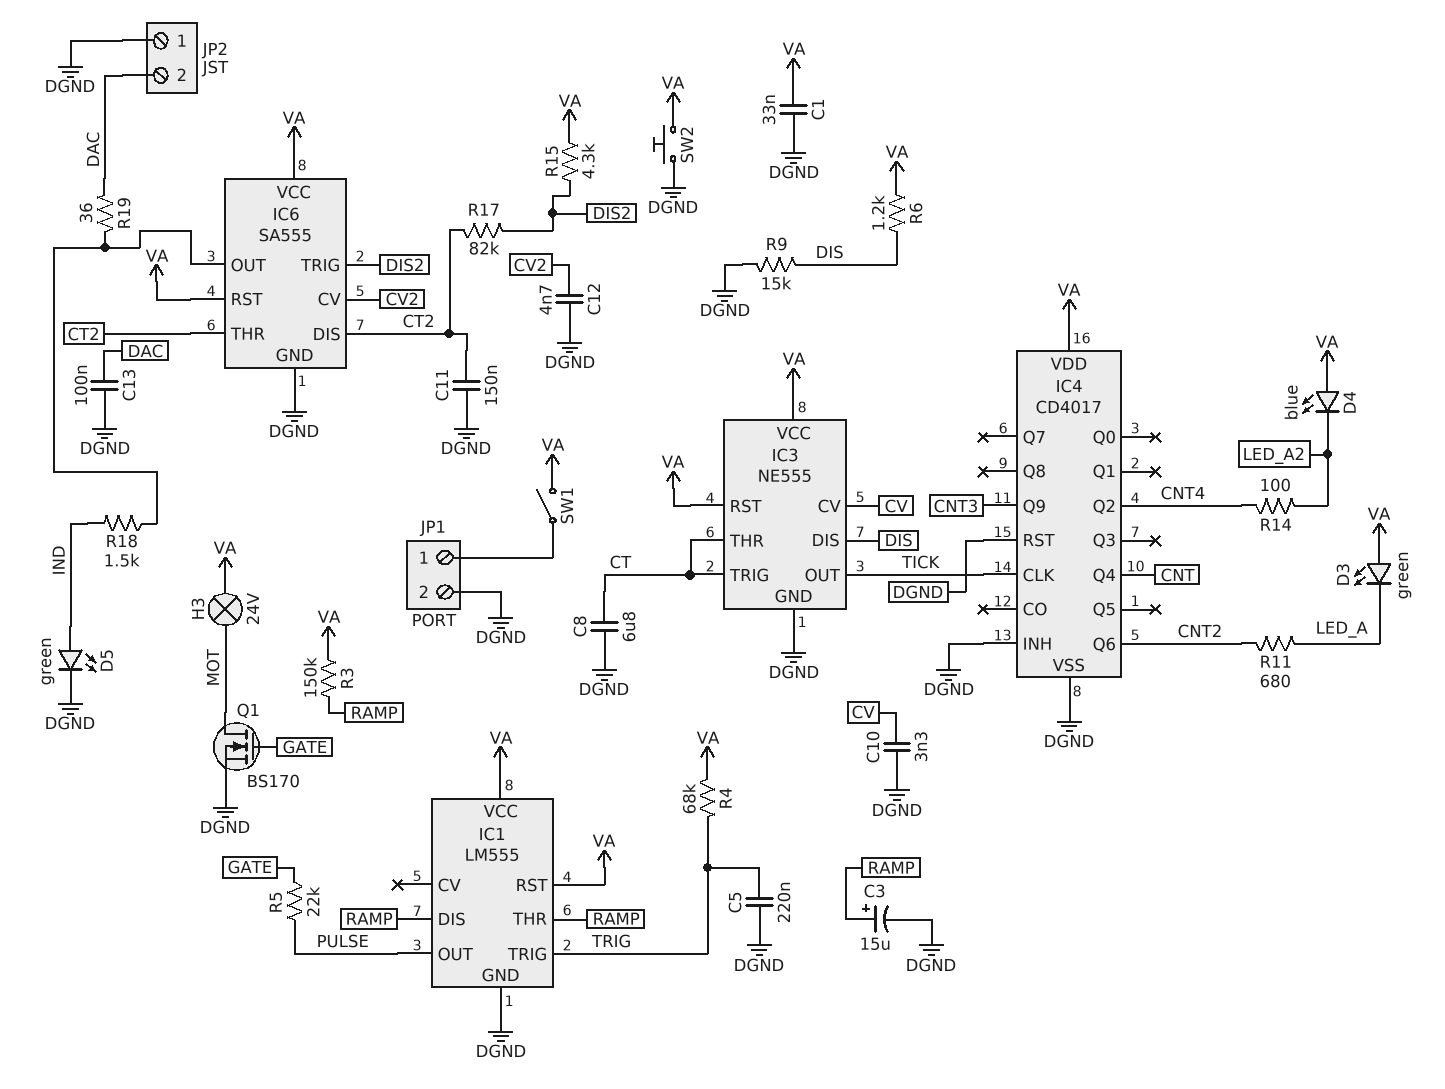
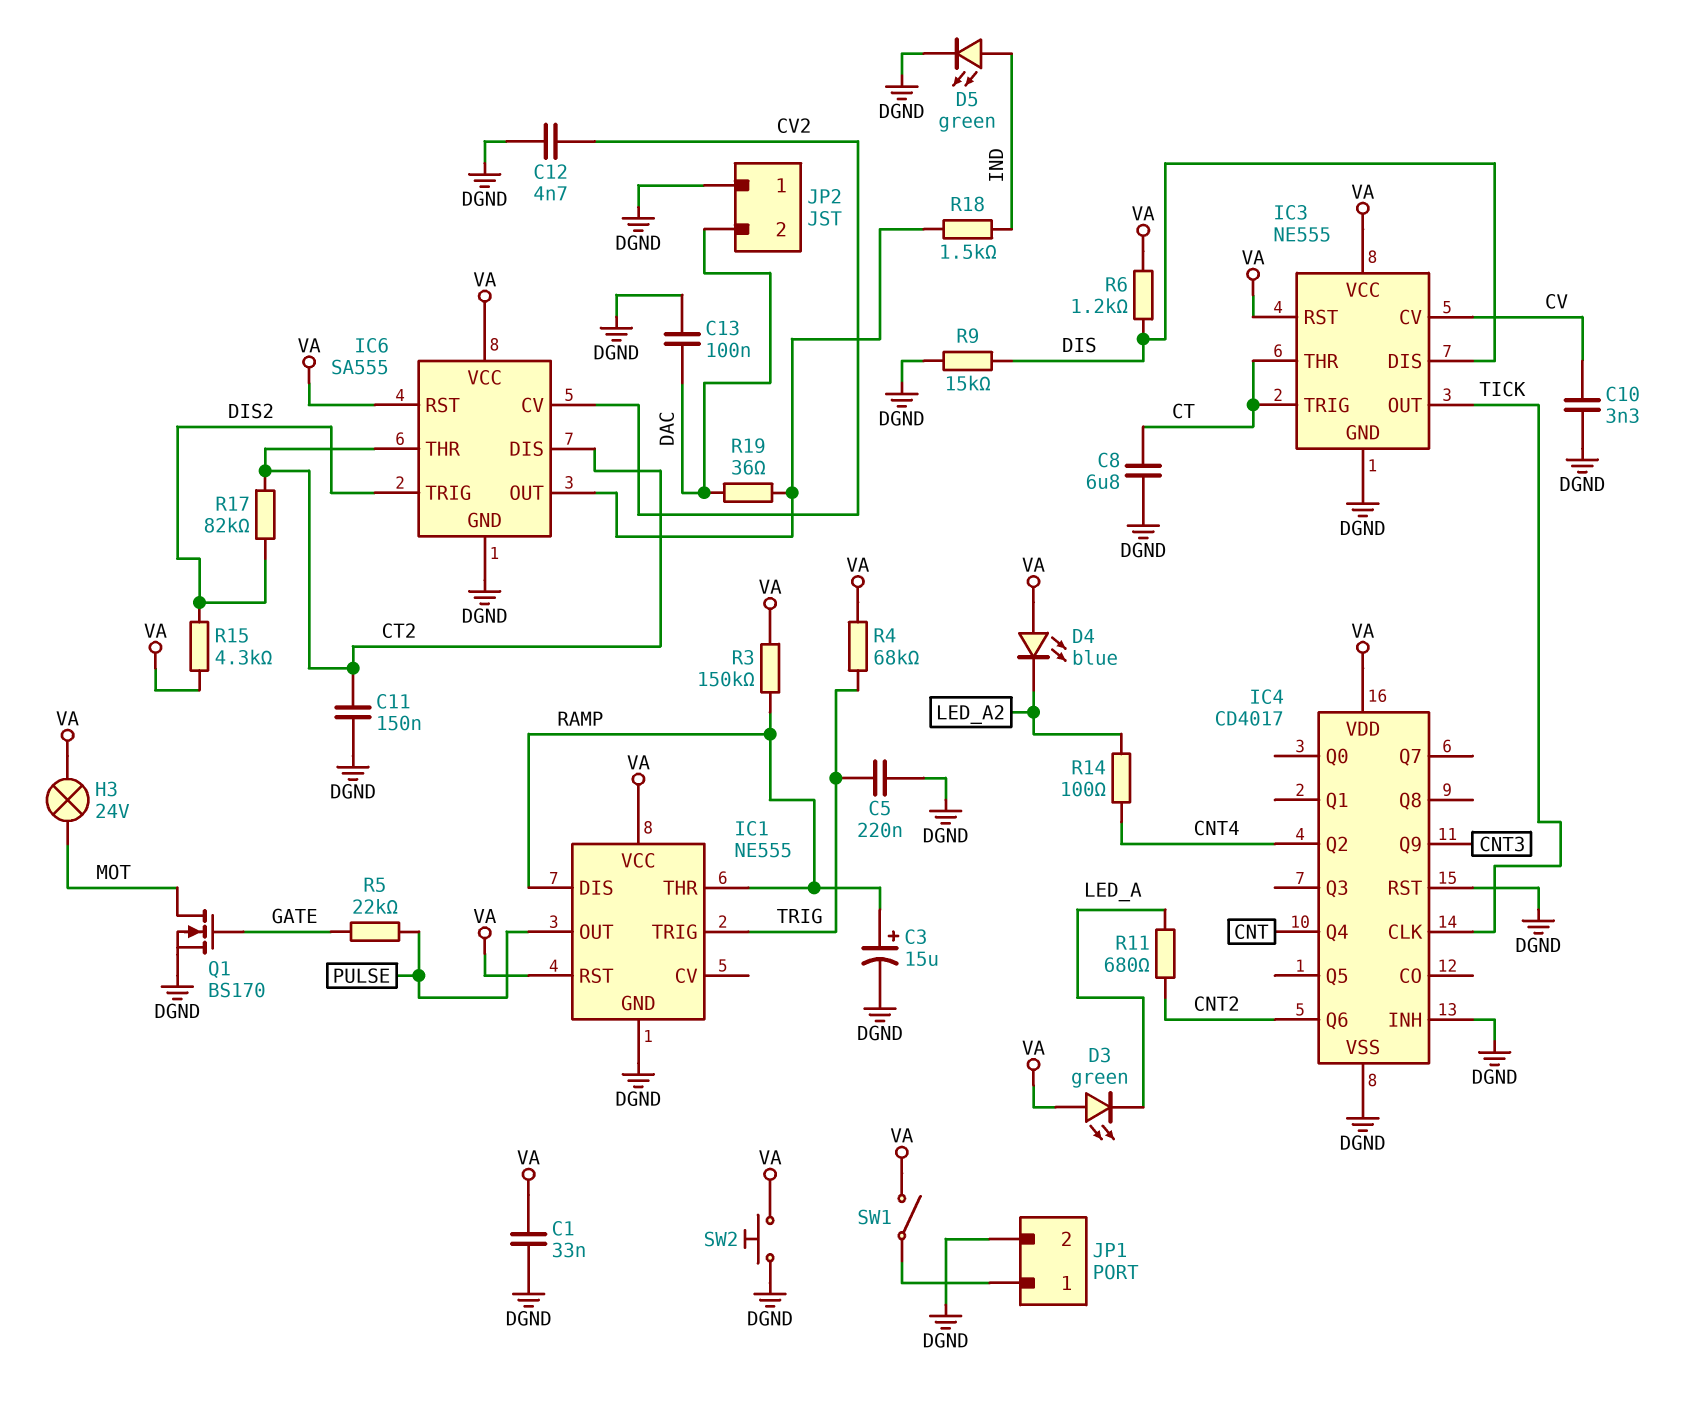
IC1: LM555 -> NE555

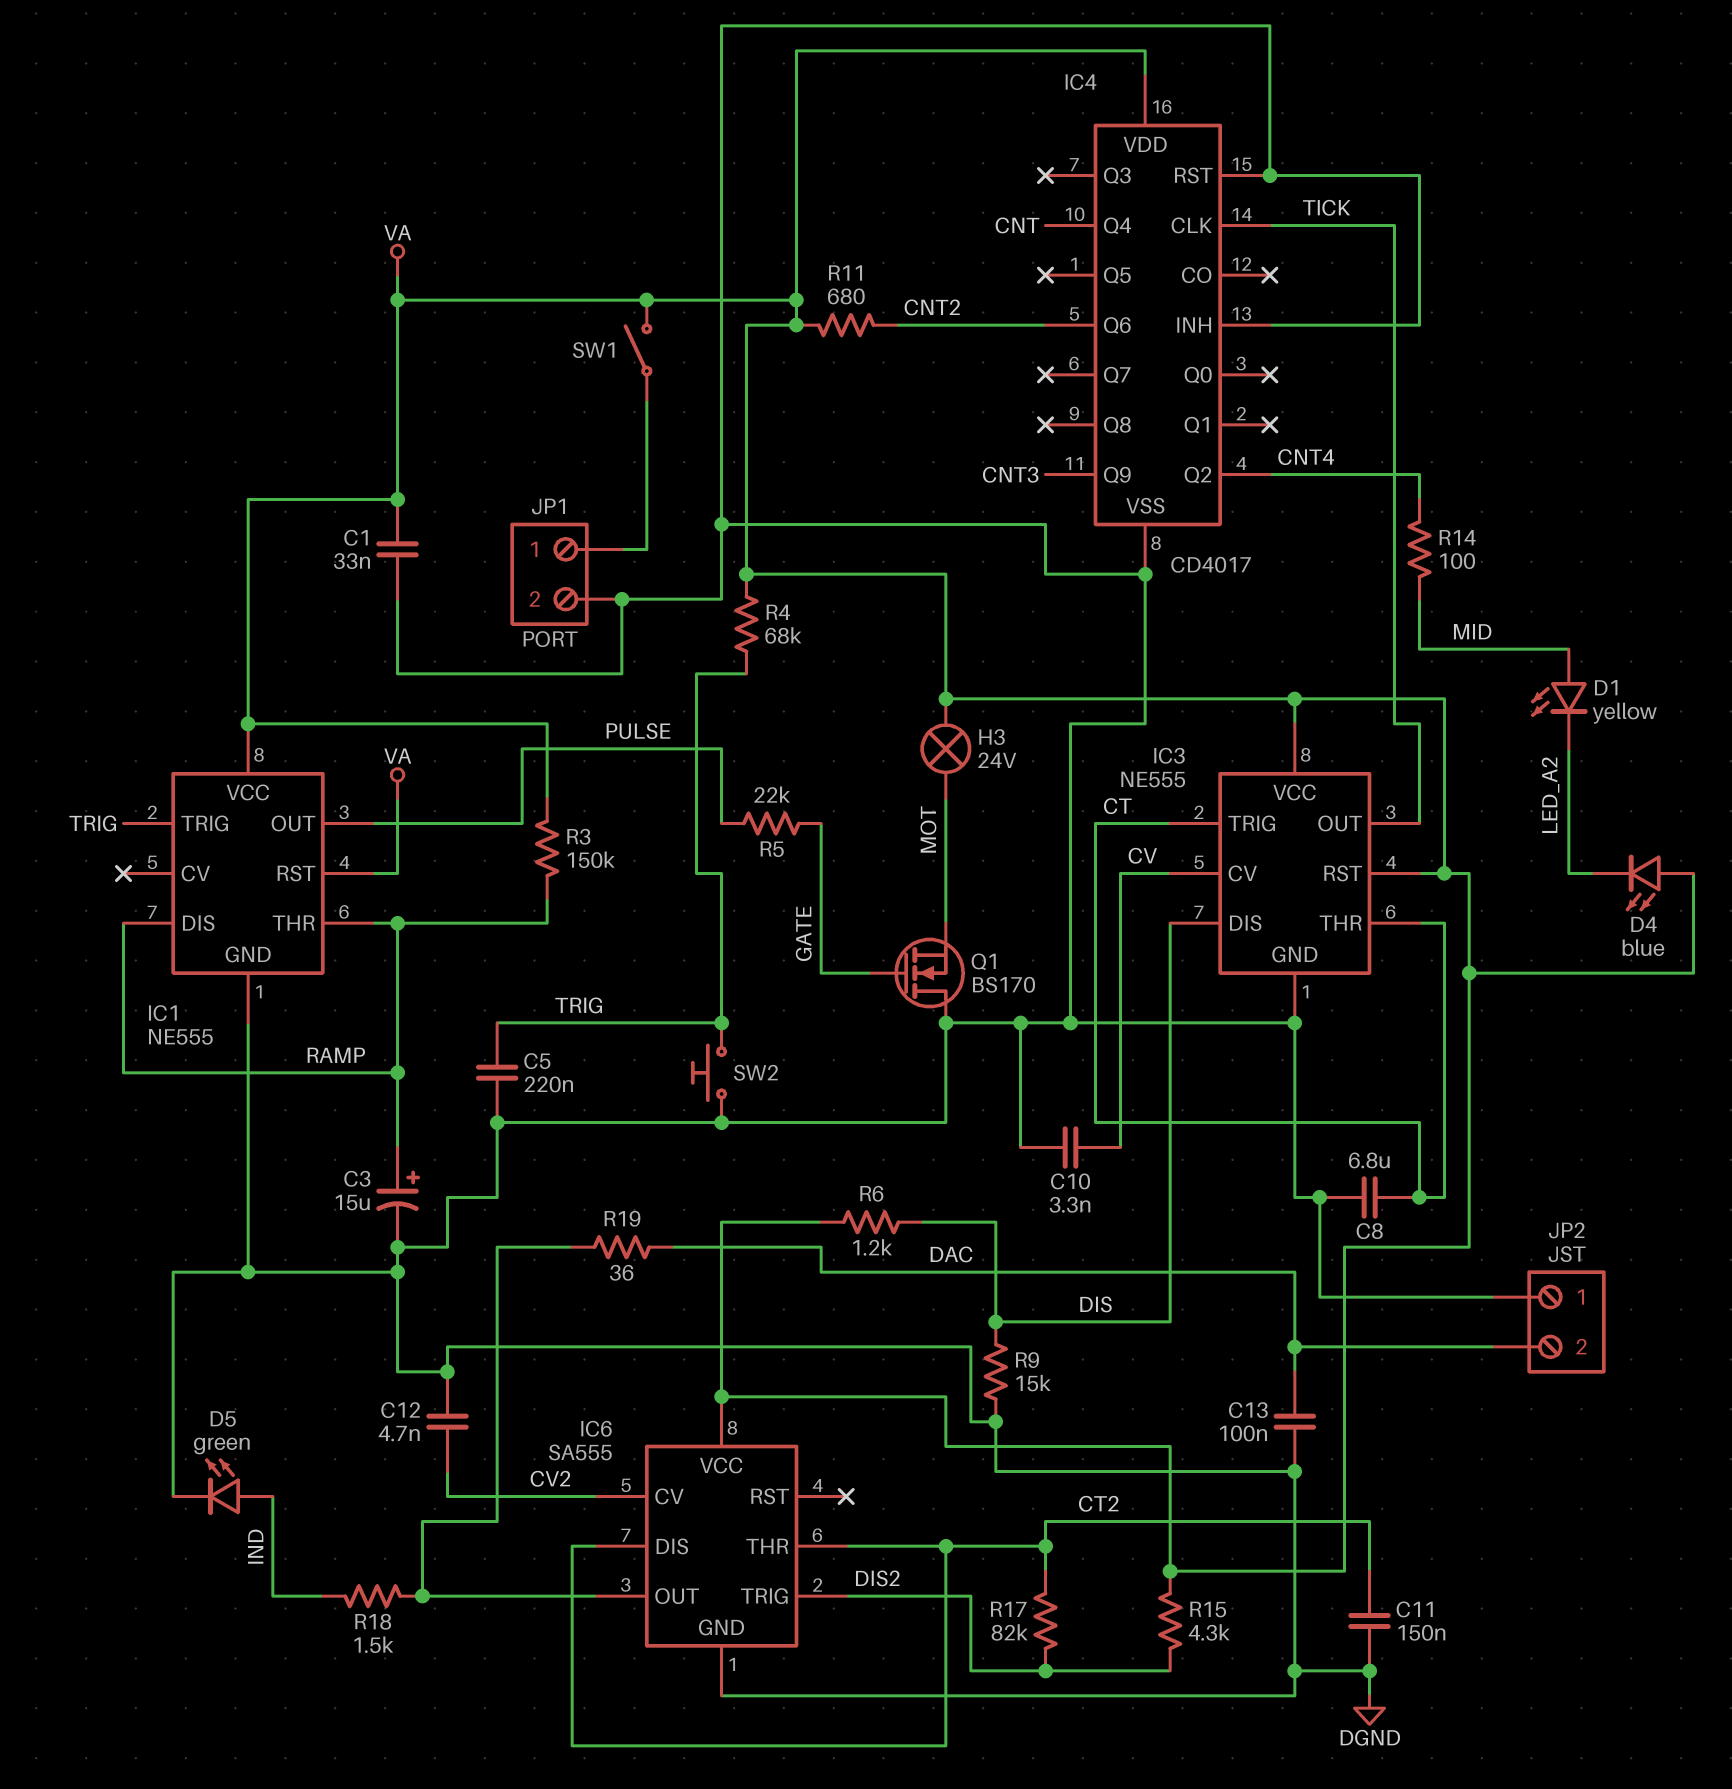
D1: none -> LED yellow (A MID, K LED_A2)
D3: LED green (A VA, K LED_A) -> none
IC6 pin RST: VA -> none
Q1: NMOS BS170 (G GATE, D MOT, S DGND) -> NMOS BS170 (G GATE, D DGND, S MOT)
R11: 680 (CNT2, LED_A) -> 680 (CNT2, VA)
R14: 100 (CNT4, LED_A2) -> 100 (CNT4, MID)
SW2: button (DGND, VA) -> button (DGND, TRIG)

